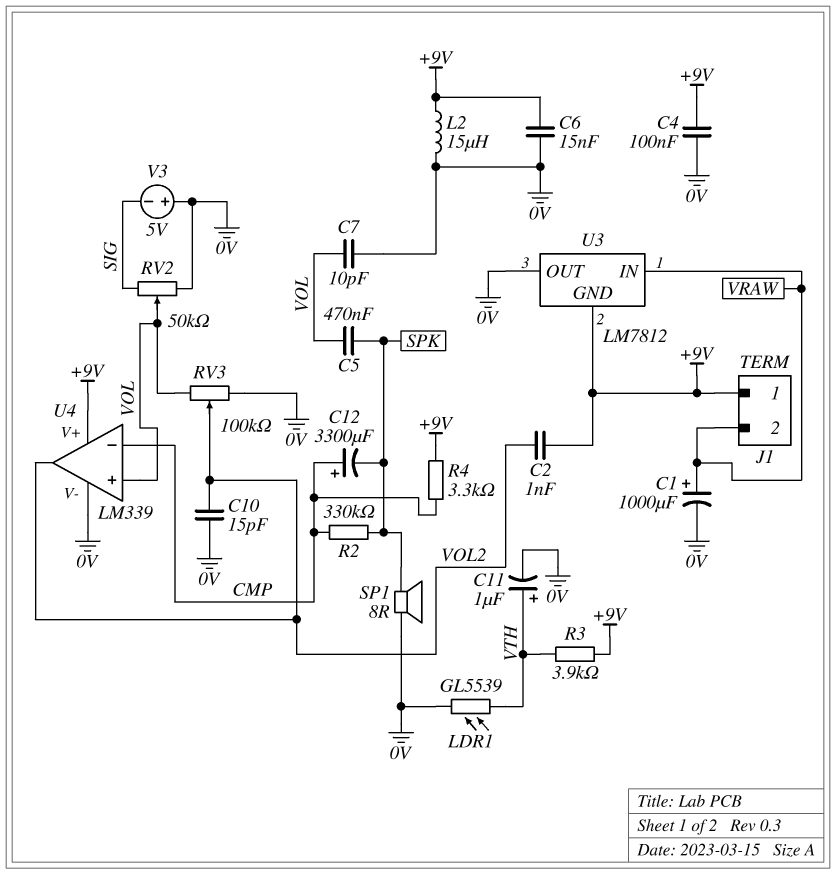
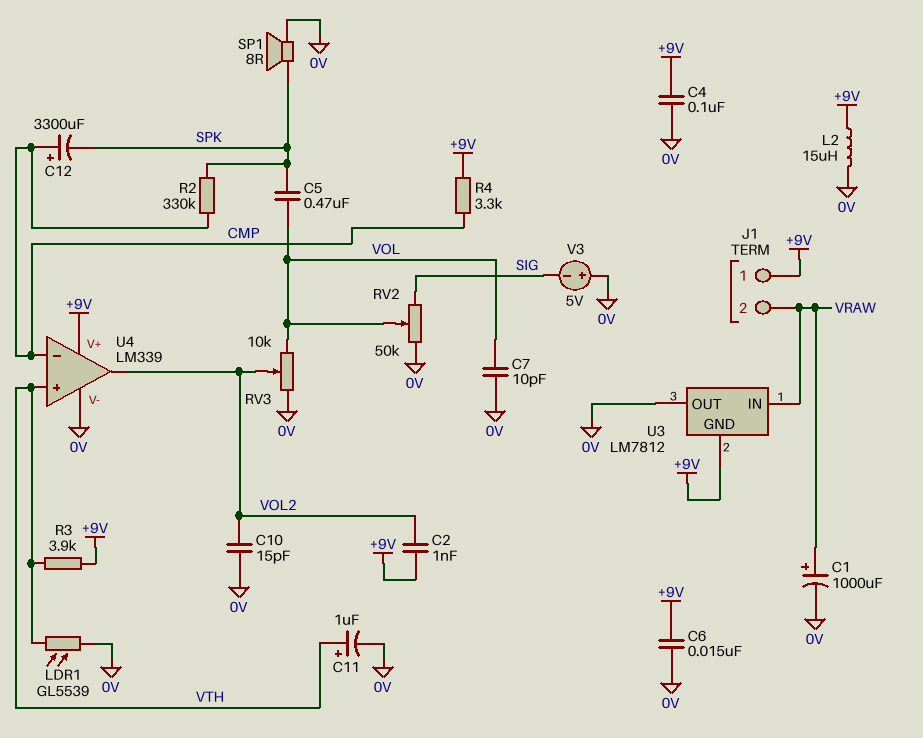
RV3: 100k (0V, VOL, wiper VOL2) -> 10k (0V, VOL, wiper VOL2)
U4 pin in+: VOL -> VTH

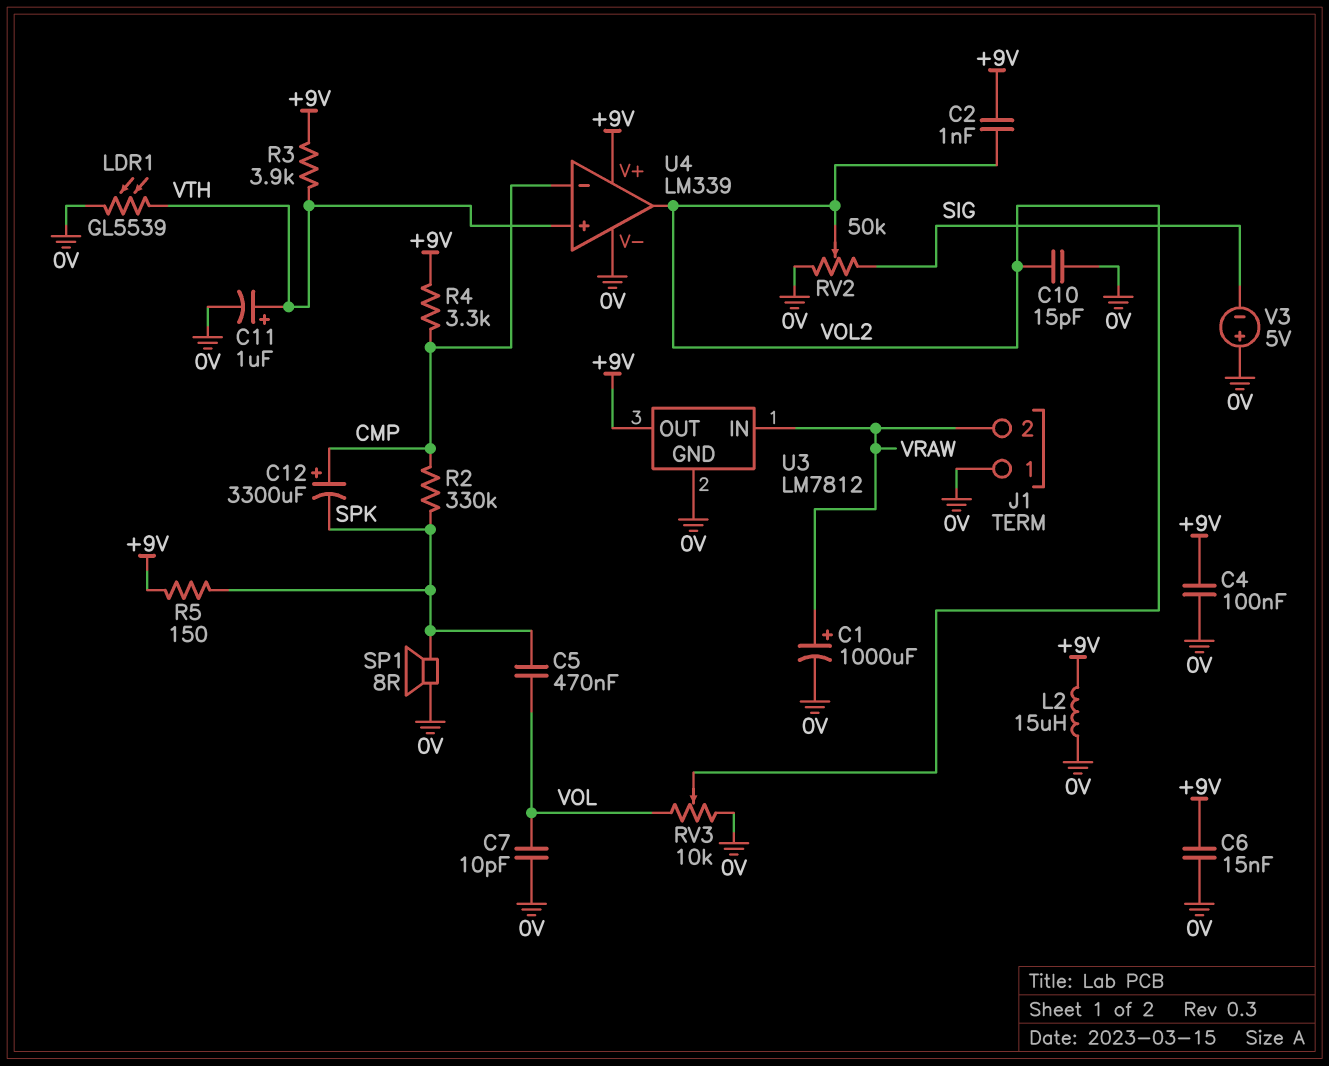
J1 pin 1: +9V -> 0V
R5: none -> 150 (+9V, SPK)
RV2: 50k (0V, SIG, wiper VOL) -> 50k (0V, SIG, wiper VOL2)
U3 pin GND: +9V -> 0V
U3 pin OUT: 0V -> +9V

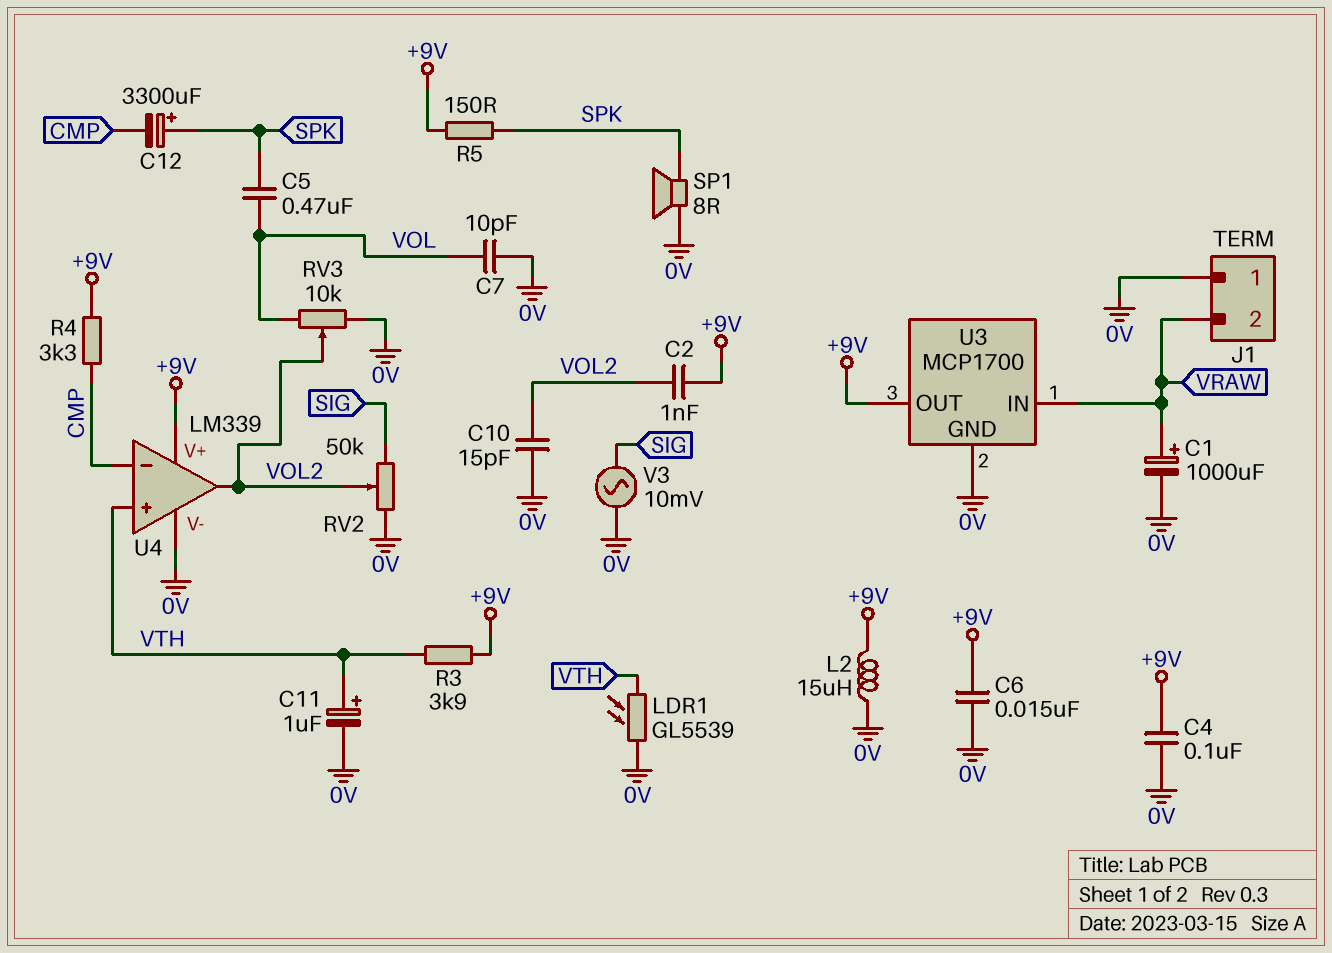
C12: 3300uF (plus CMP, minus SPK) -> 3300uF (plus SPK, minus CMP)
R2: 330k (CMP, SPK) -> none
U3: LM7812 -> MCP1700
V3: 5V (plus 0V, minus SIG) -> AC 10mV (0V, SIG)

